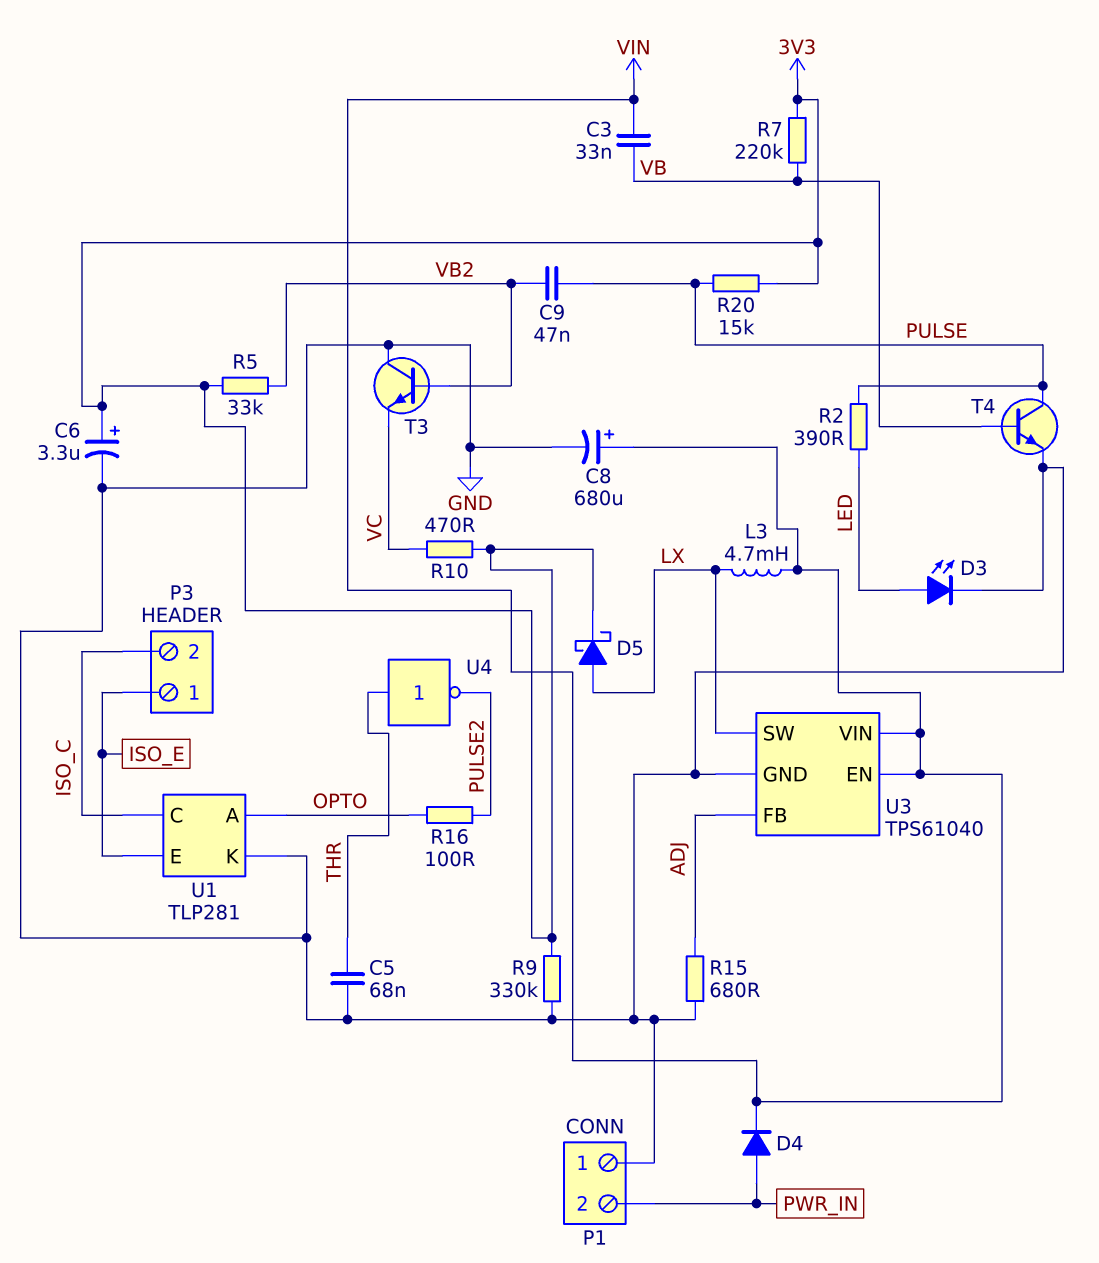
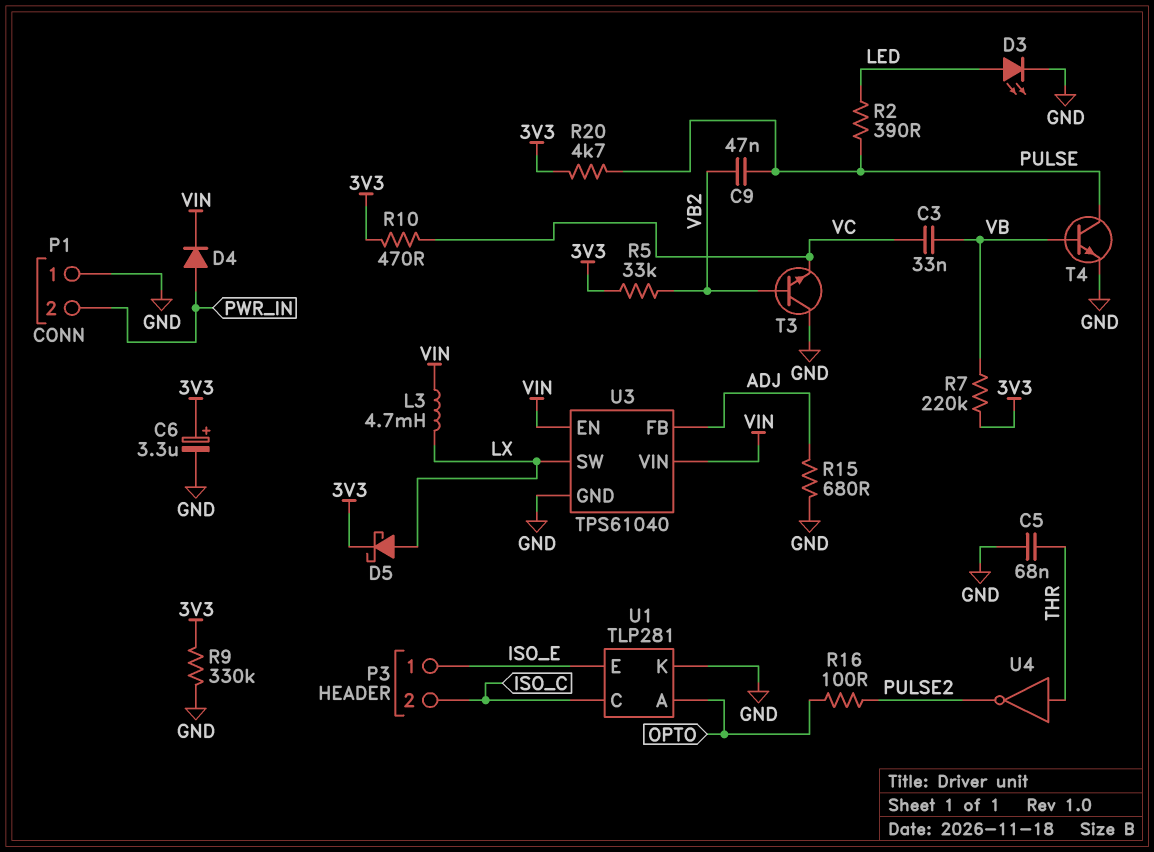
C3: 33nF (VB, VIN) -> 33nF (VB, VC)
C8: 680uF (plus VIN, minus GND) -> none
R20: 15k (3V3, PULSE) -> 4.7k (3V3, PULSE)

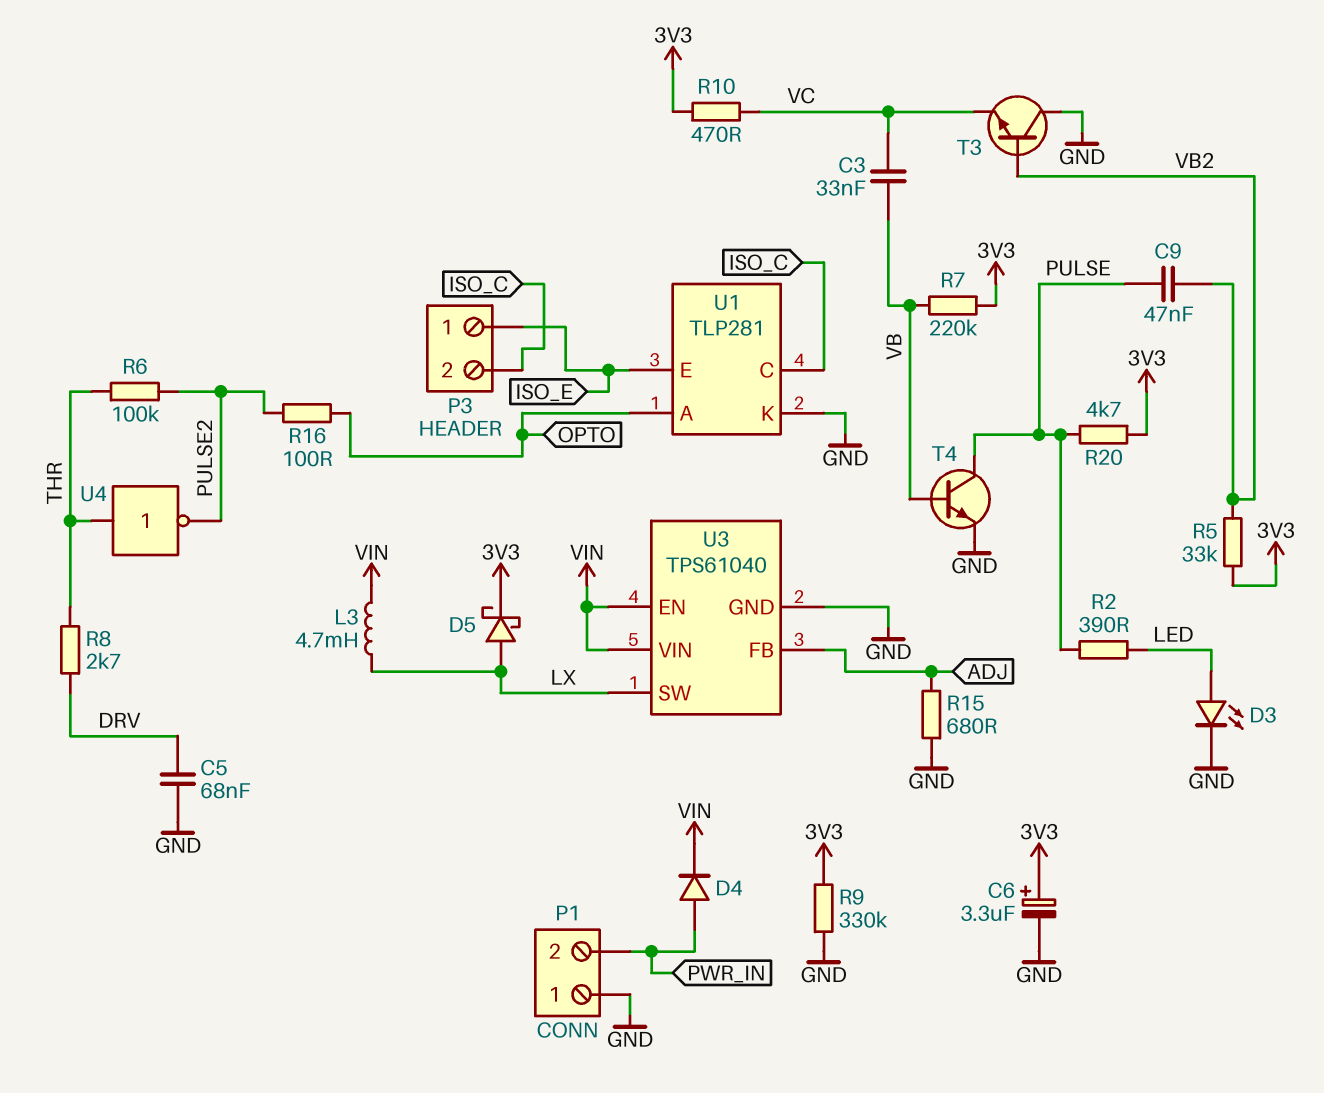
C5: 68nF (GND, THR) -> 68nF (DRV, GND)
R6: none -> 100k (PULSE2, THR)
R8: none -> 2.7k (DRV, THR)

